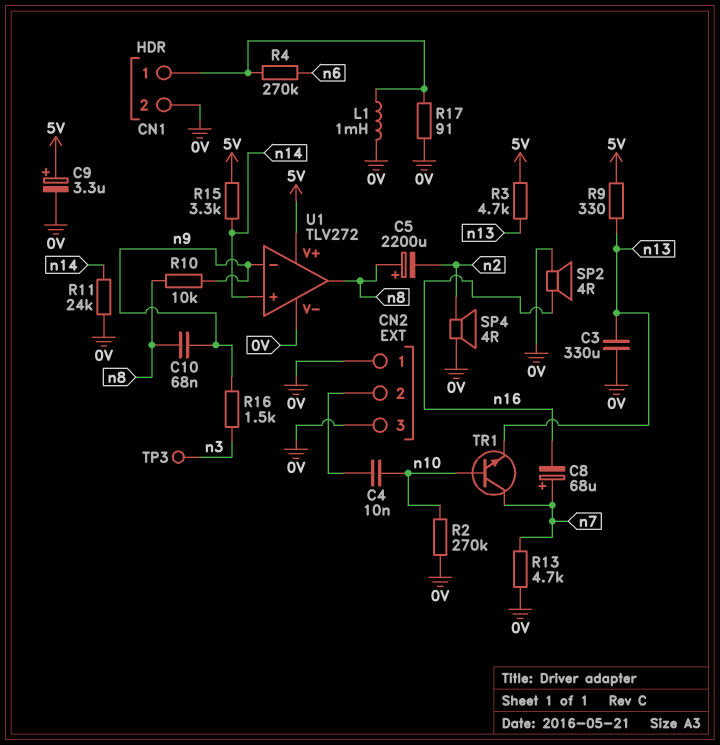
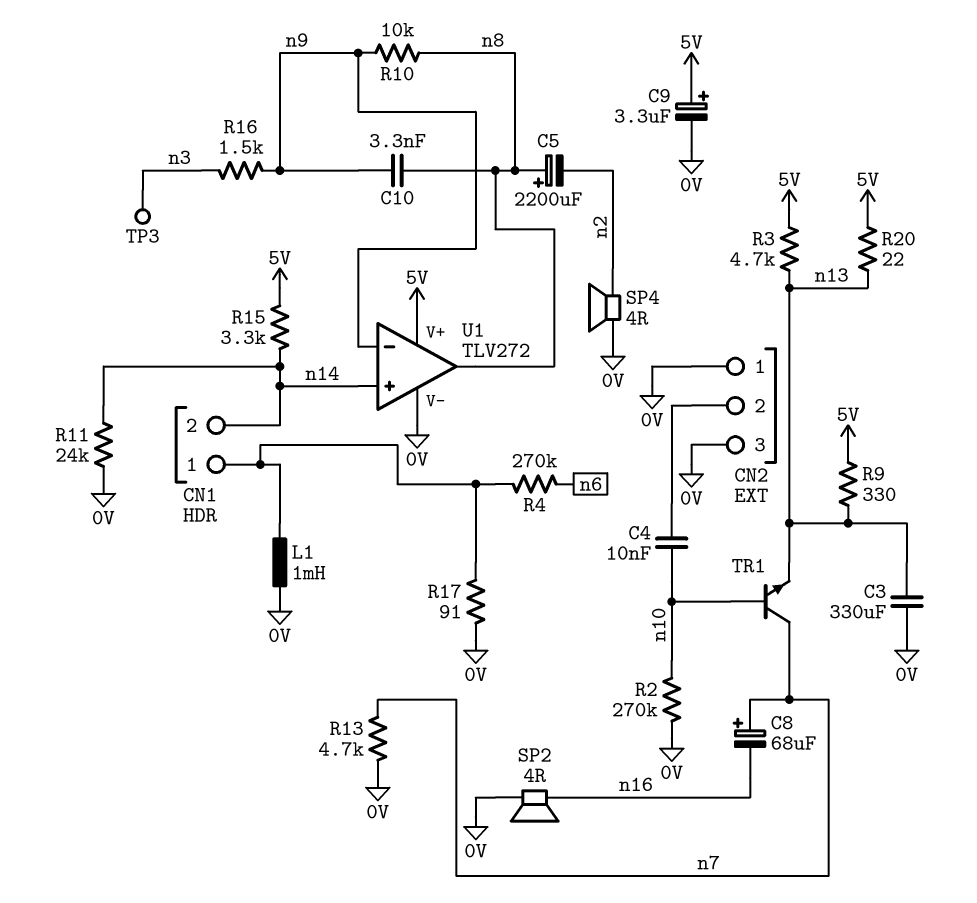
C10: 68nF (n8, n9) -> 3.3nF (n8, n9)
CN1 pin 2: 0V -> n14
R20: none -> 22 (5V, n13)

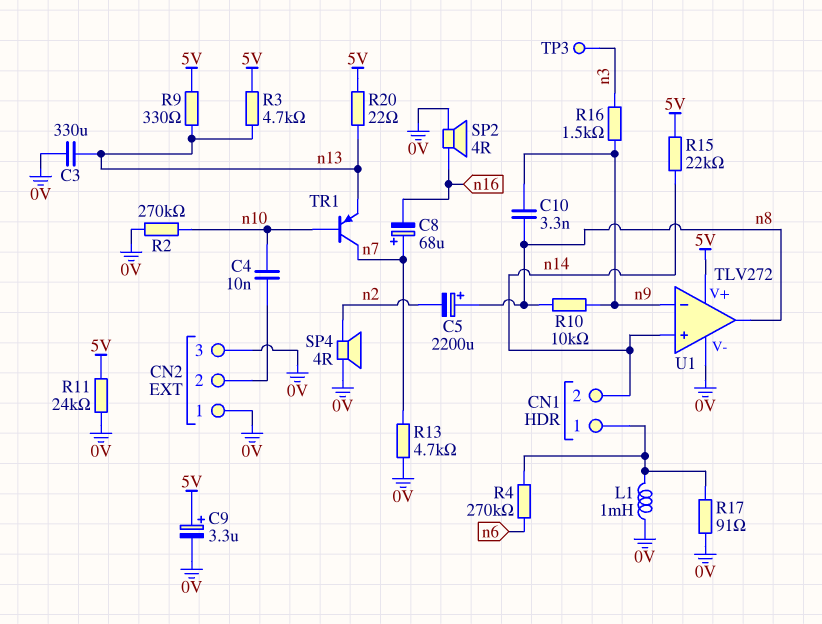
R11: 24k (0V, n14) -> 24k (0V, 5V)
R15: 3.3k (5V, n14) -> 22k (5V, n14)
TR1: NPN (B n10, C n7, E n13) -> PNP (B n10, C n7, E n13)

